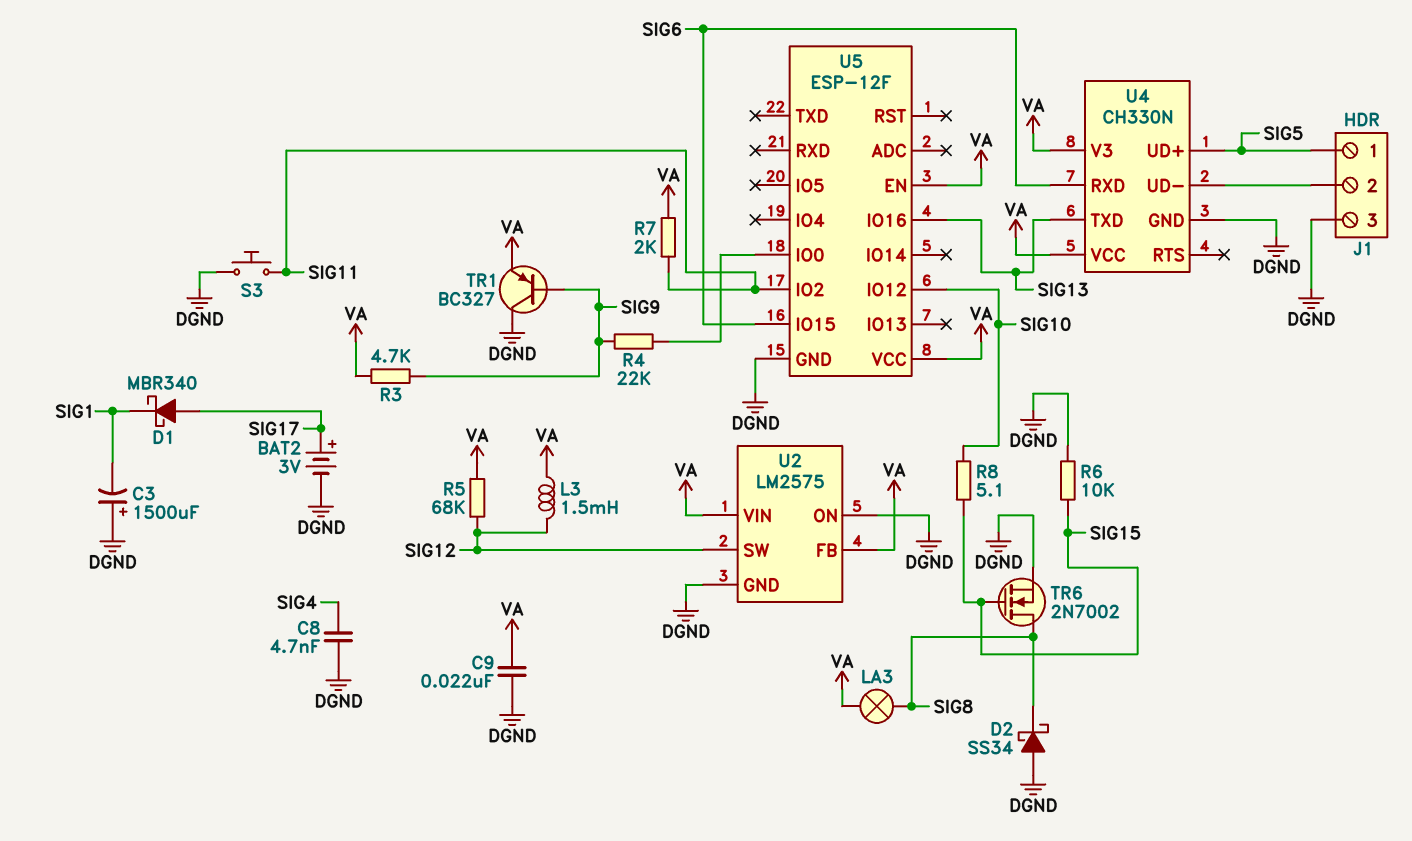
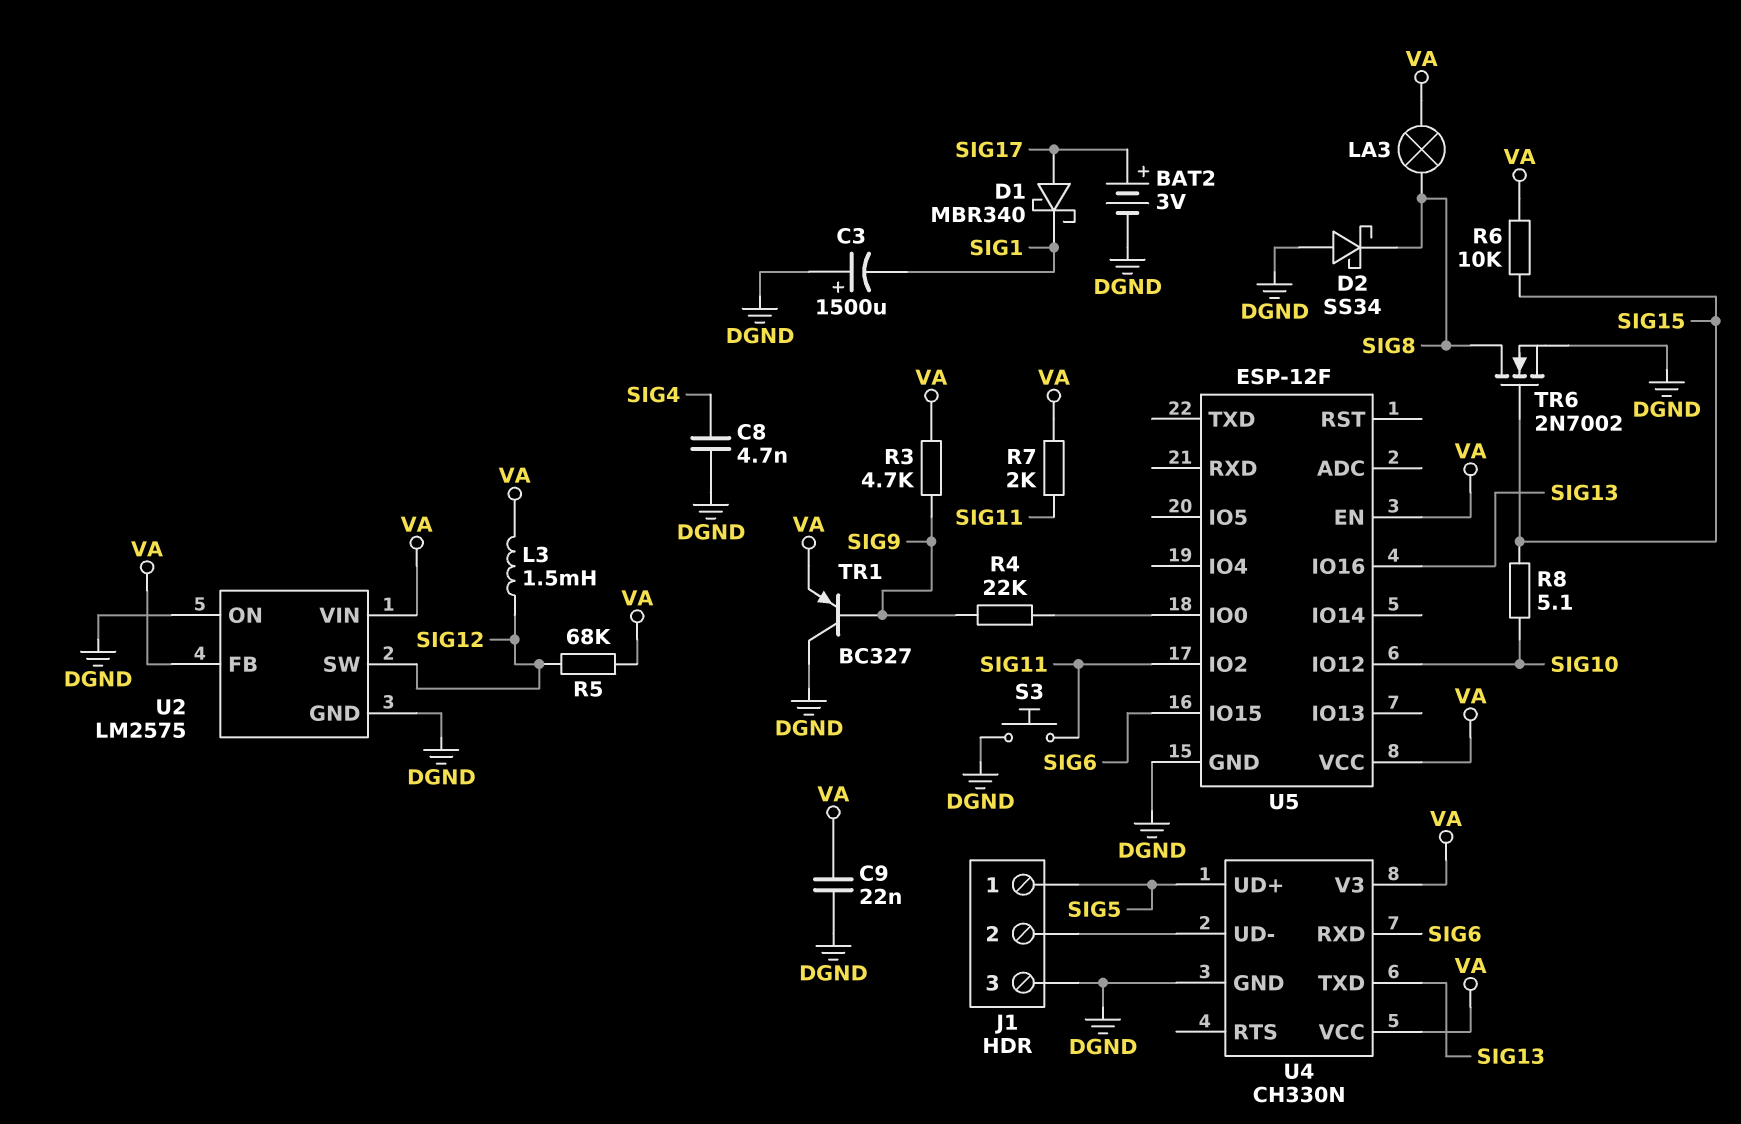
R6: 10k (DGND, SIG15) -> 10k (SIG15, VA)

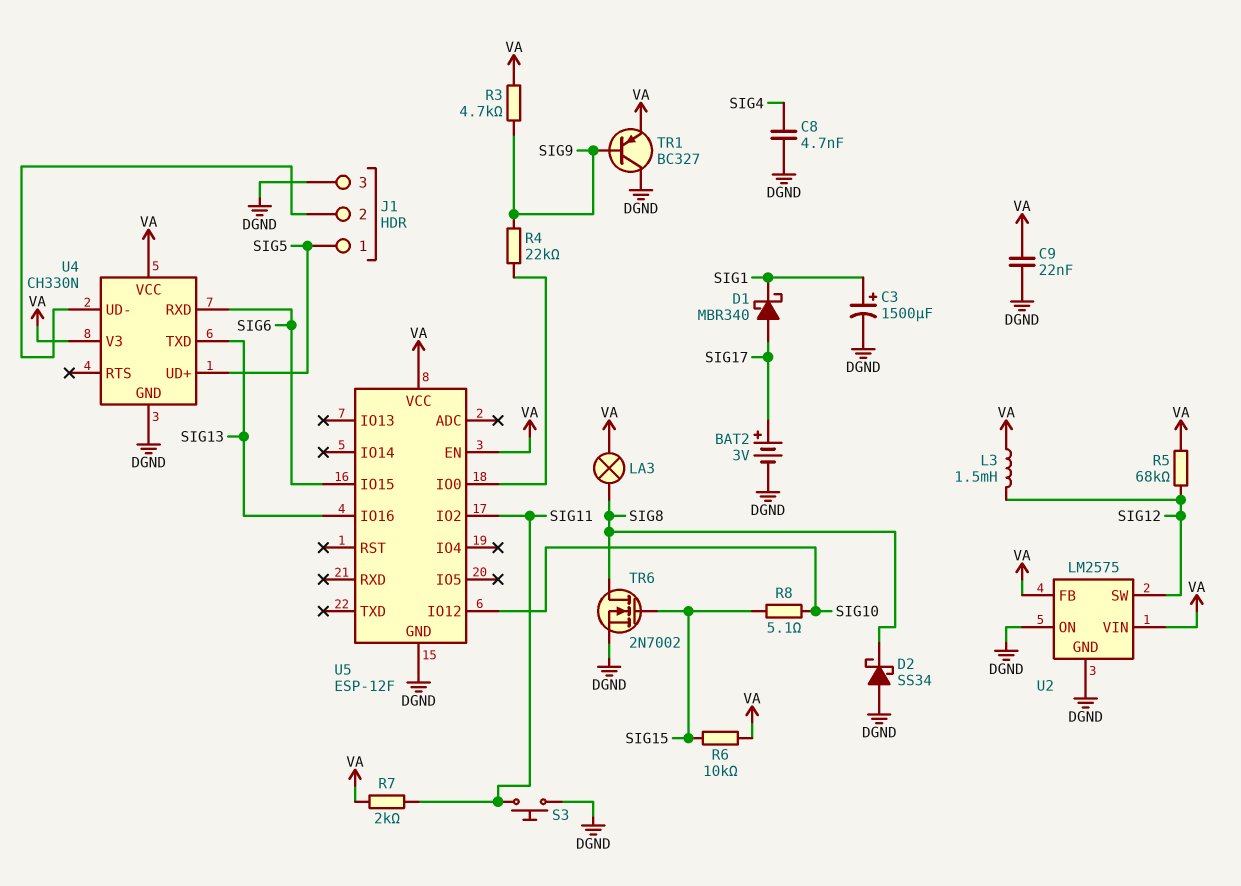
C3: 1500uF (plus DGND, minus SIG1) -> 1500uF (plus SIG1, minus DGND)

